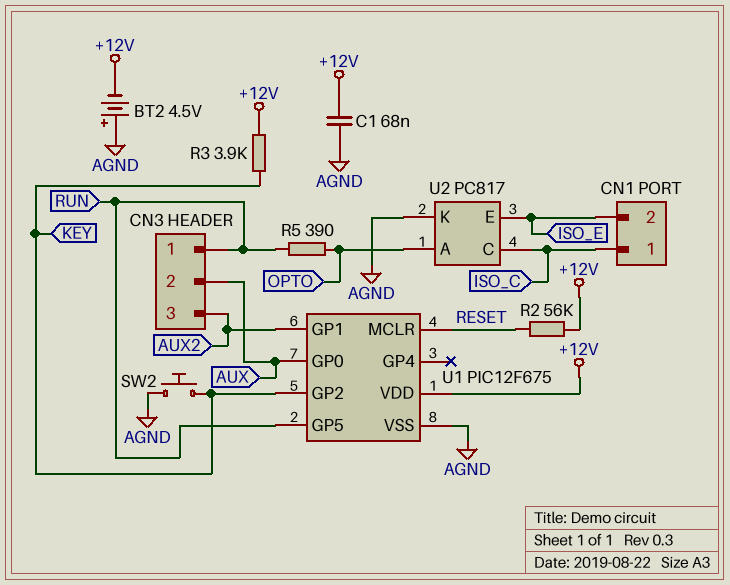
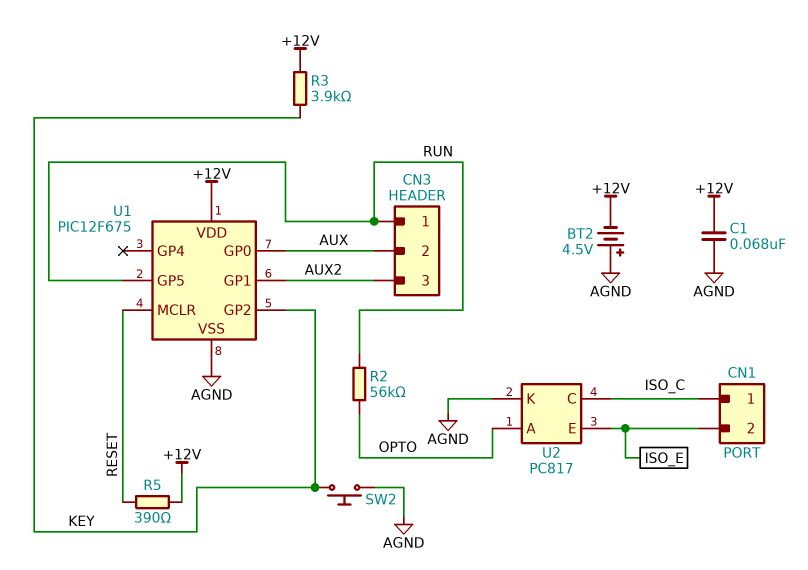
R2: 56k (+12V, RESET) -> 56k (OPTO, RUN)
R5: 390 (OPTO, RUN) -> 390 (+12V, RESET)

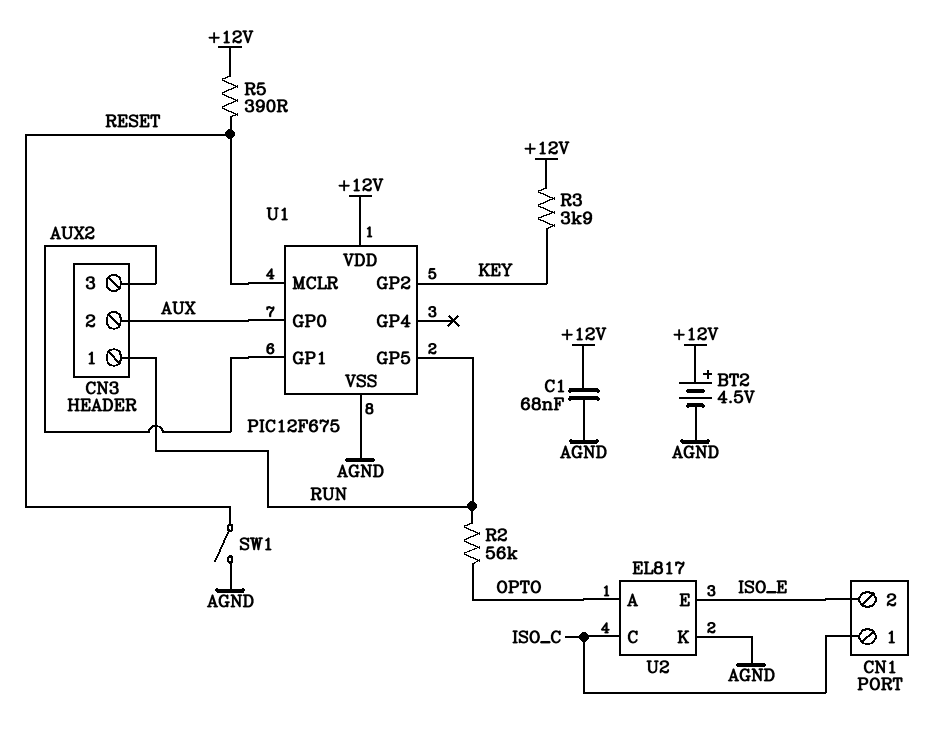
BT2: 4.5V (plus AGND, minus +12V) -> 4.5V (plus +12V, minus AGND)
SW1: none -> switch (AGND, RESET)
SW2: button (AGND, KEY) -> none
U2: PC817 -> EL817

